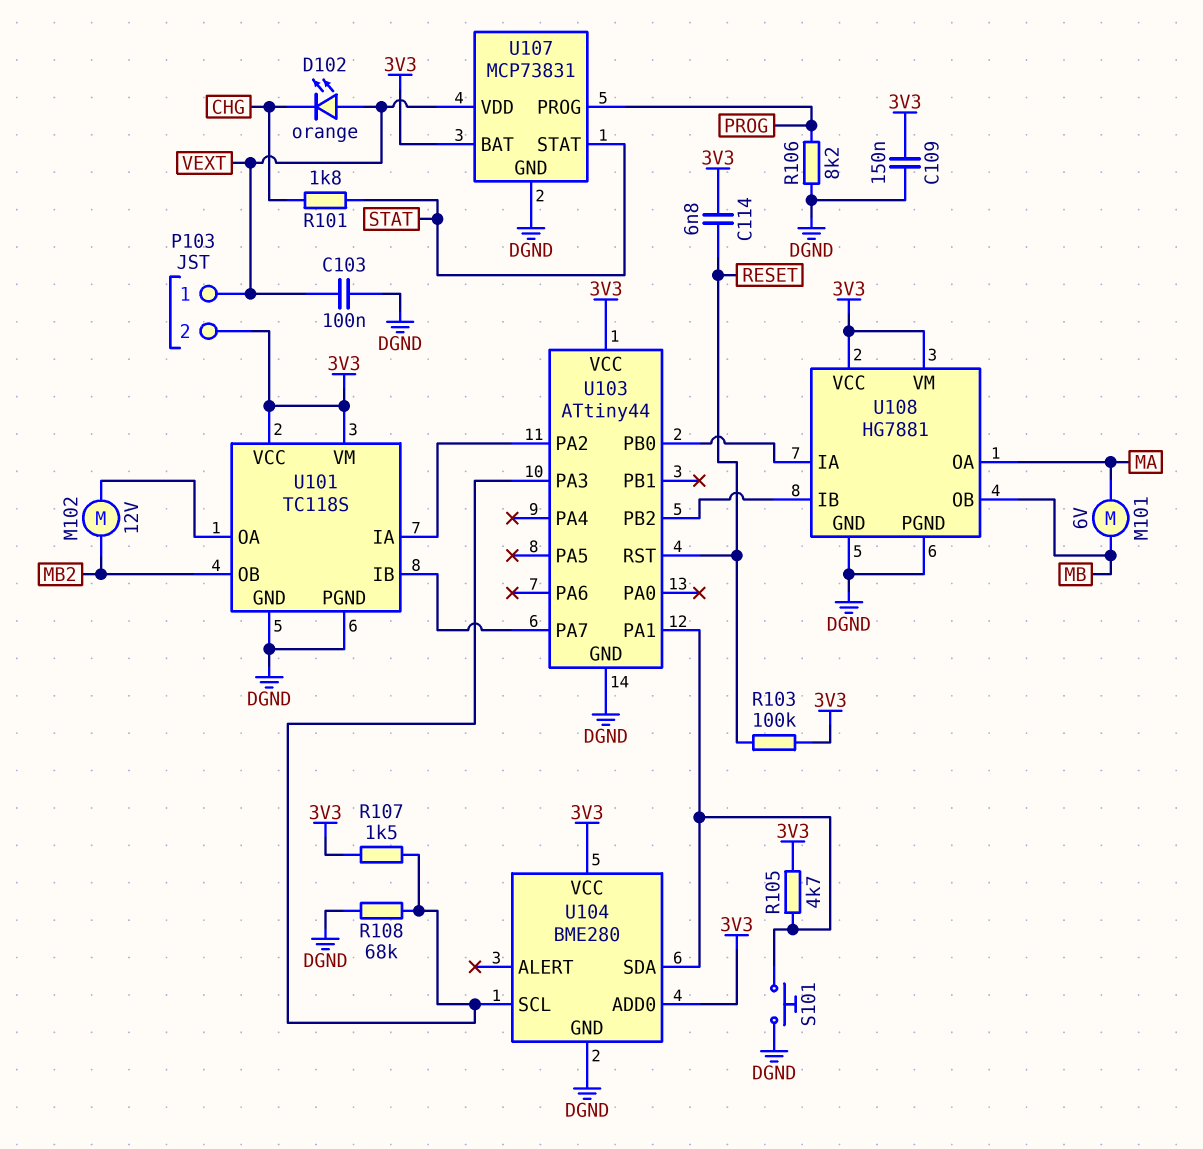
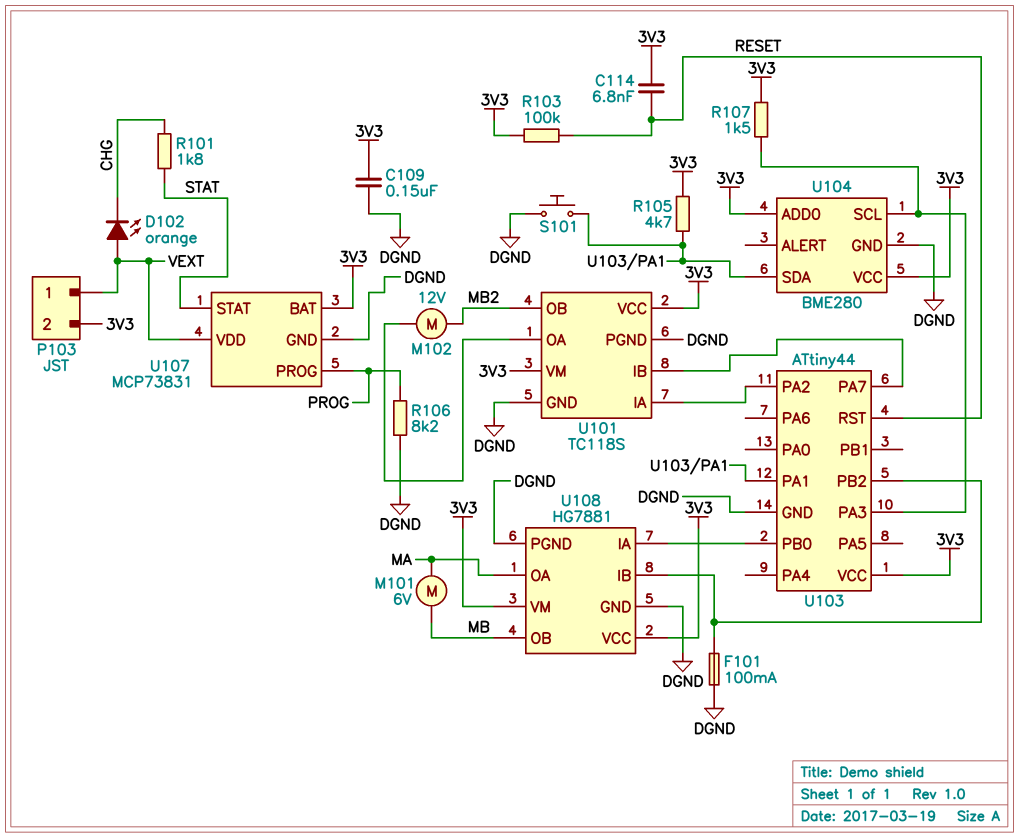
C103: 100nF (DGND, VEXT) -> none
F101: none -> 100mA (DGND, U103/PB2)
R108: 68k (DGND, U103/PA3) -> none

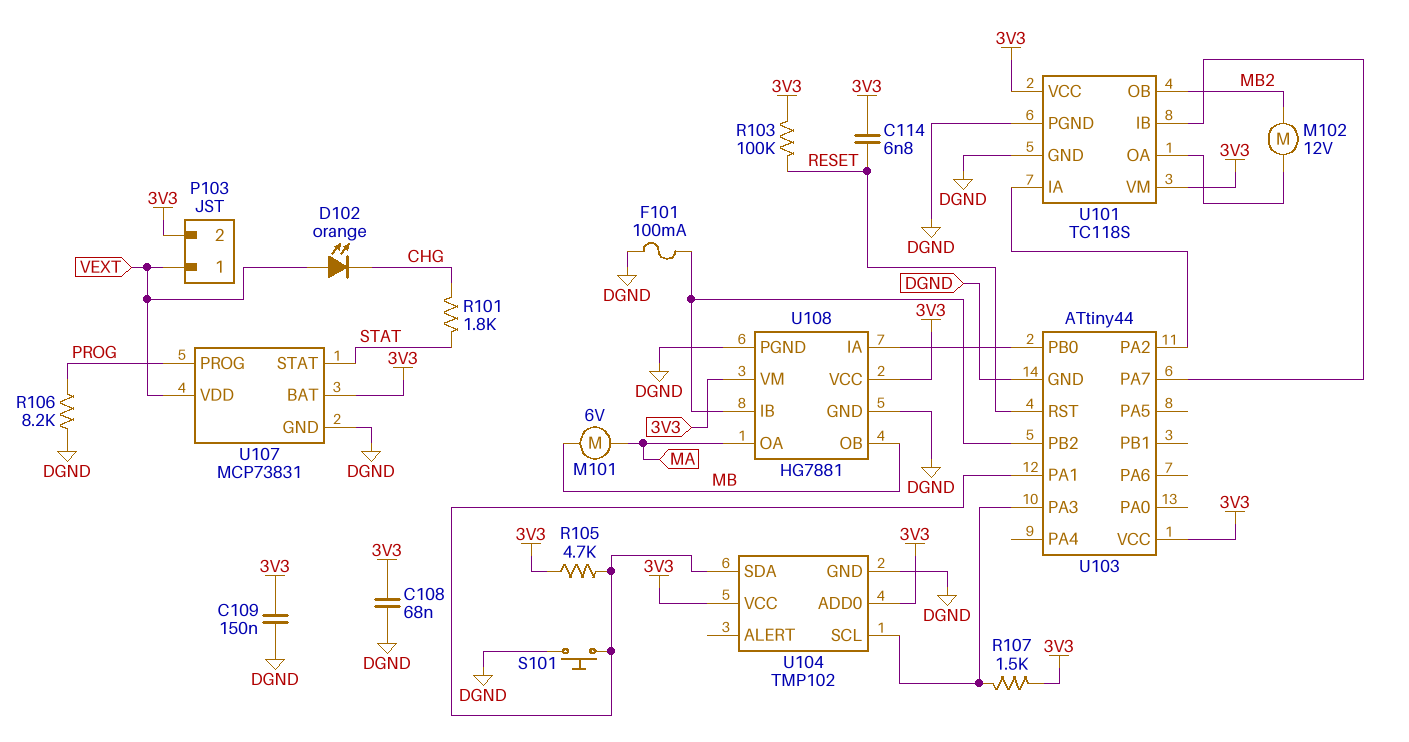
C108: none -> 68nF (3V3, DGND)
U104: BME280 -> TMP102

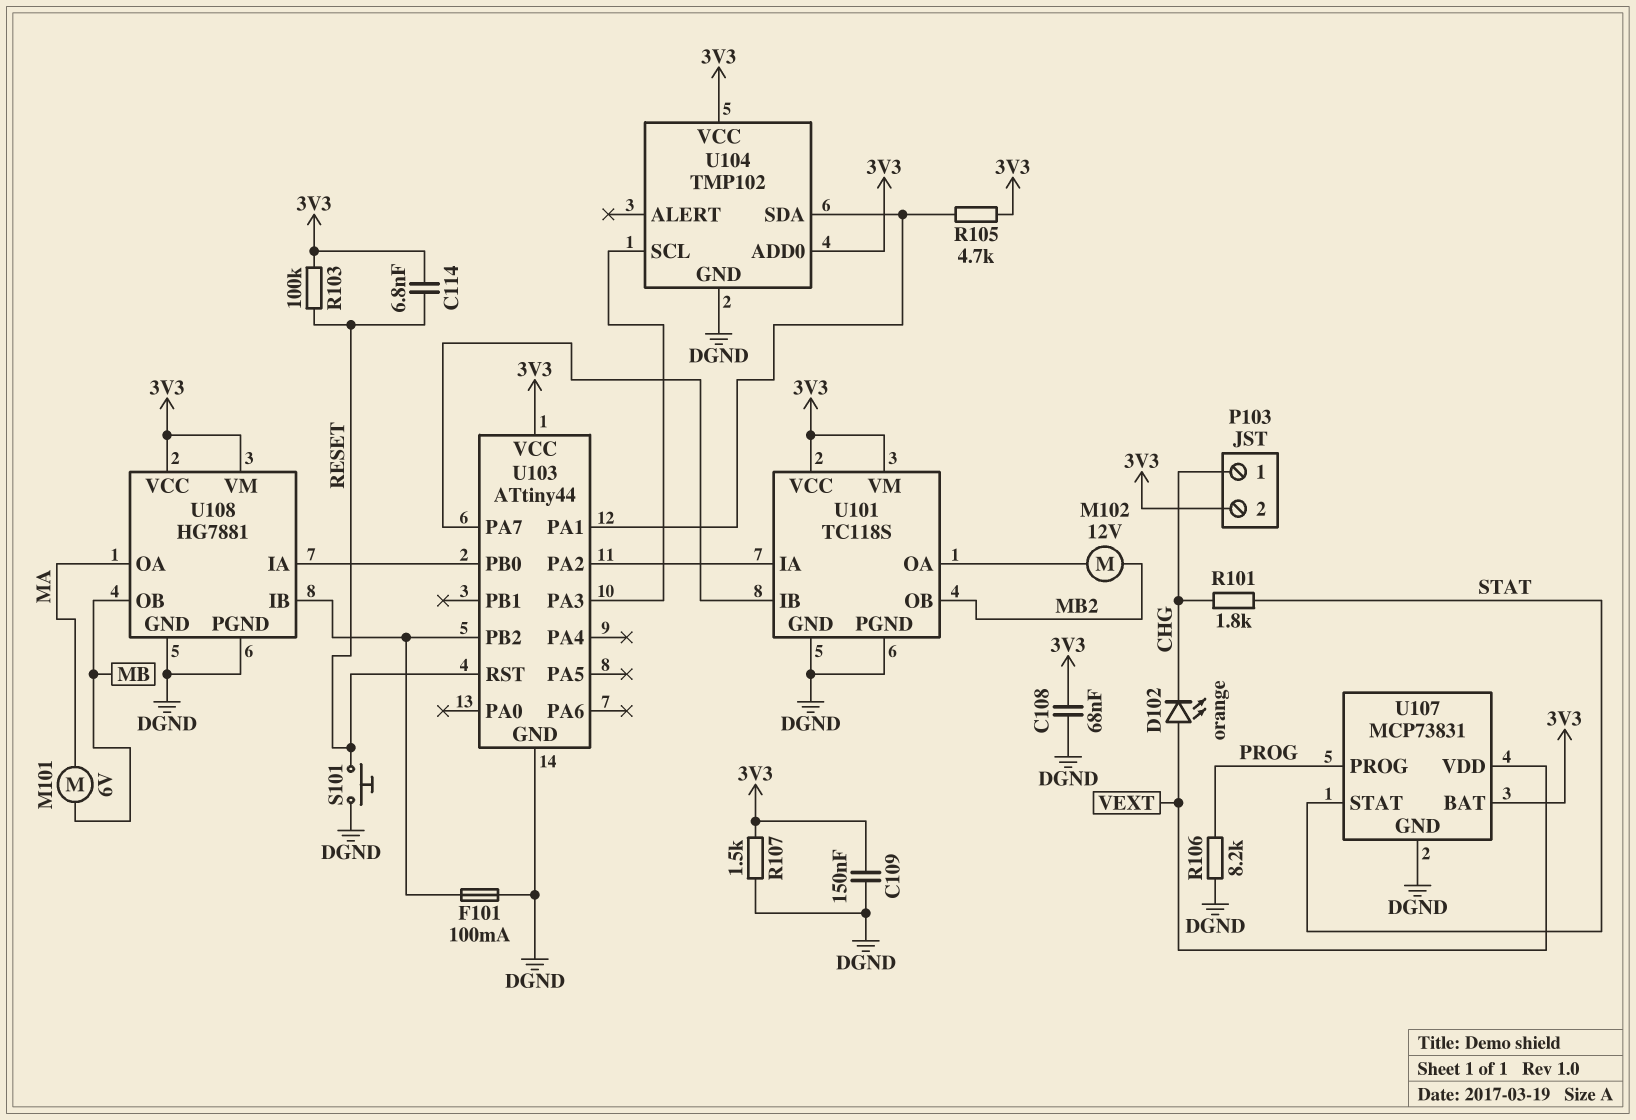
P103 pin 1: VEXT -> CHG
R107: 1.5k (3V3, U103/PA3) -> 1.5k (3V3, DGND)
S101: button (DGND, U103/PA1) -> button (DGND, RESET)

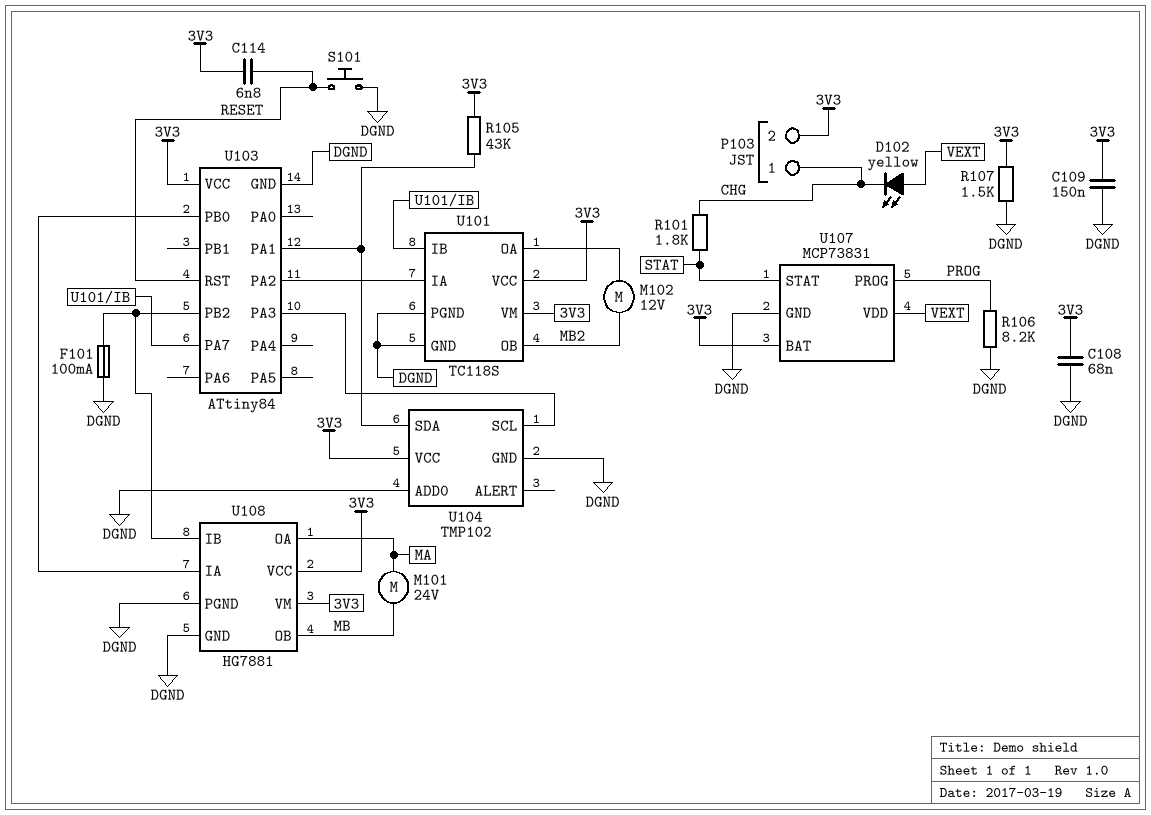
D102: LED orange (A VEXT, K CHG) -> LED yellow (A VEXT, K CHG)
M101: motor 6V (MA, MB) -> motor 24V (MA, MB)
R103: 100k (3V3, RESET) -> none
R105: 4.7k (3V3, U103/PA1) -> 43k (3V3, U103/PA1)
U103: ATtiny44 -> ATtiny84
U104 pin ADD0: 3V3 -> DGND

